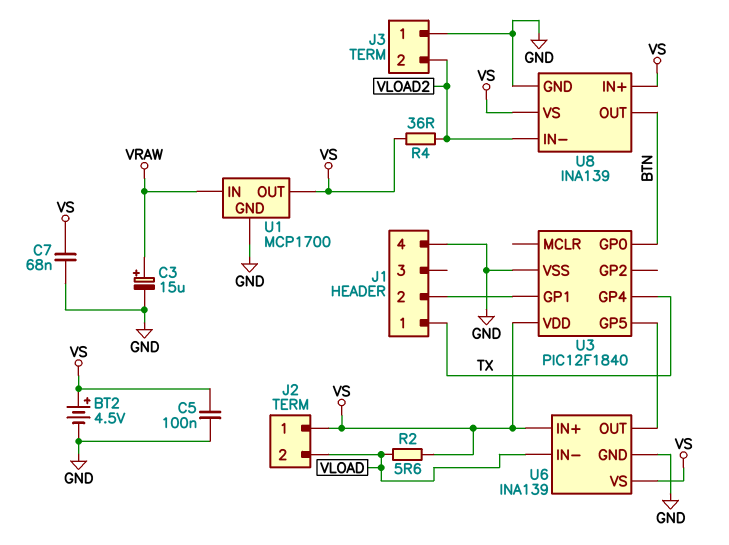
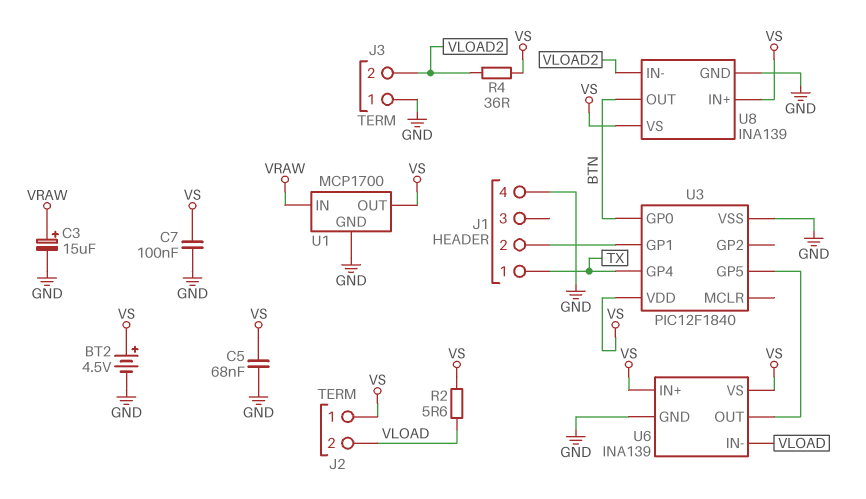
C5: 100nF (GND, VS) -> 68nF (GND, VS)
C7: 68nF (GND, VS) -> 100nF (GND, VS)

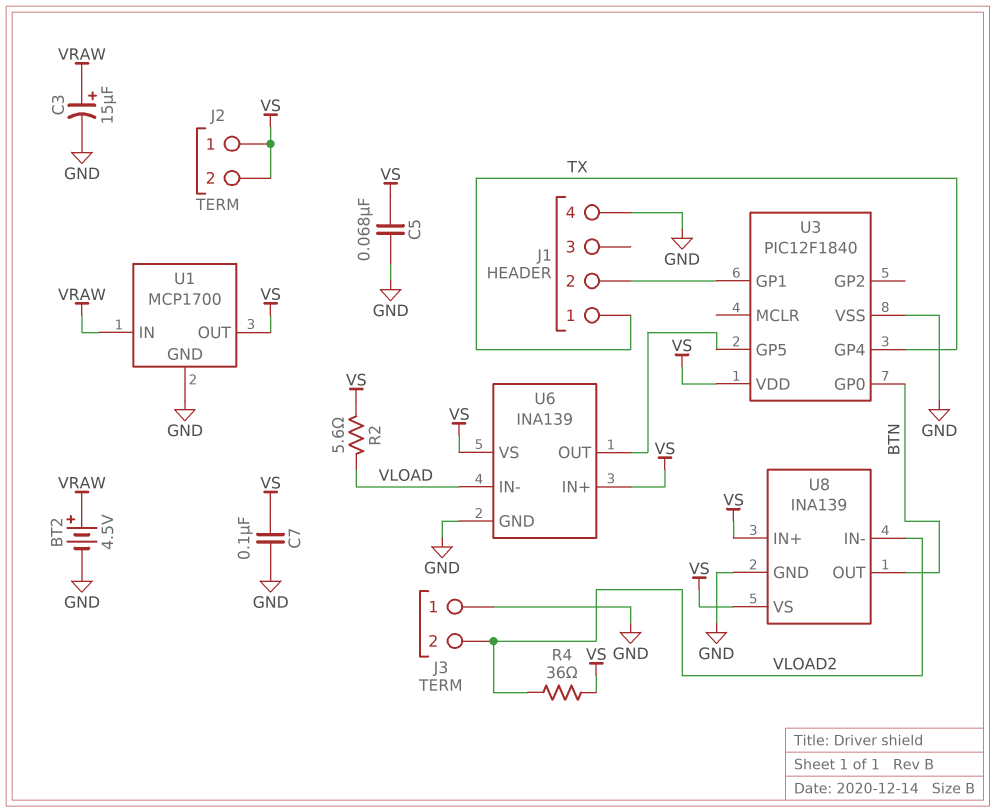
BT2: 4.5V (plus VS, minus GND) -> 4.5V (plus VRAW, minus GND)
J2 pin 2: VLOAD -> VS

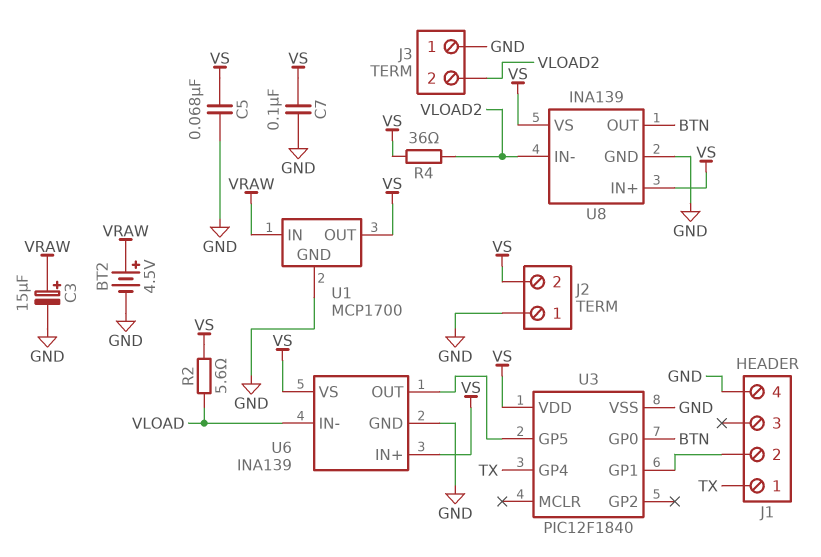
J2 pin 1: VS -> GND

